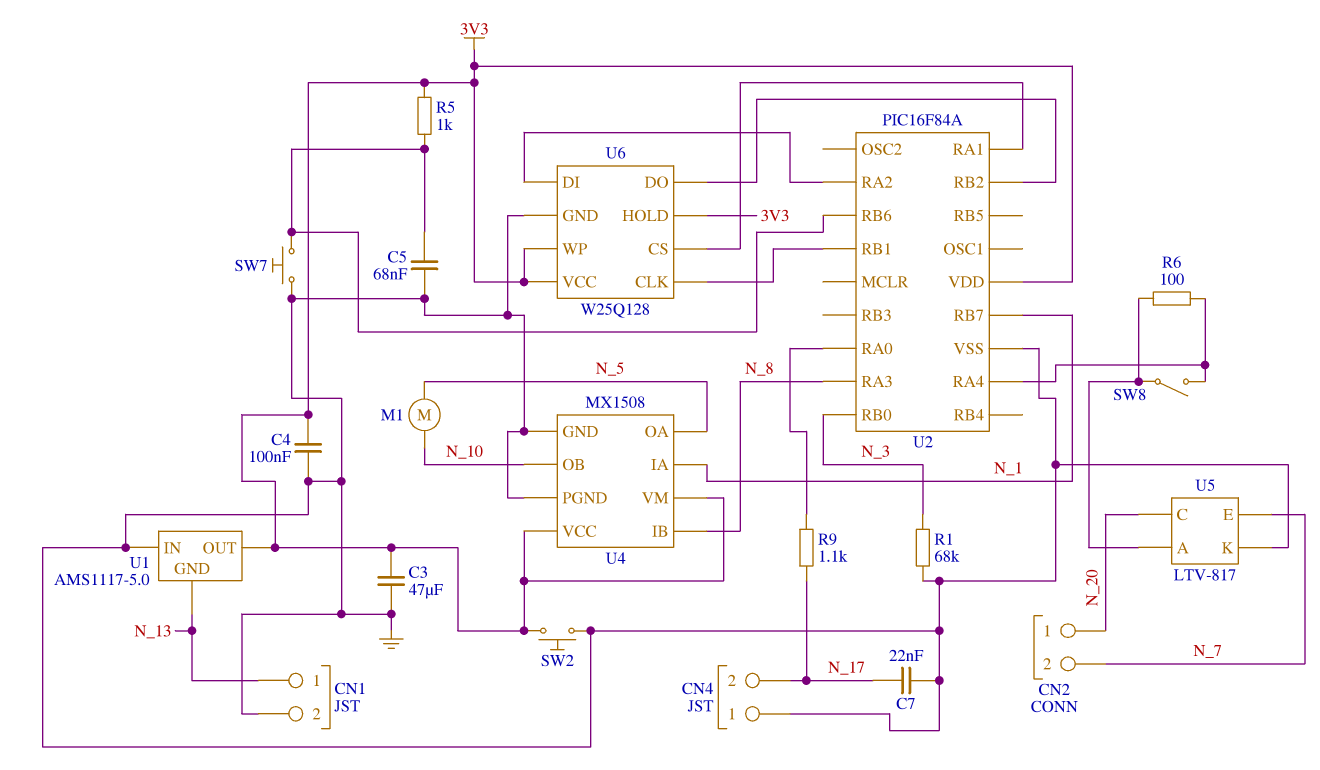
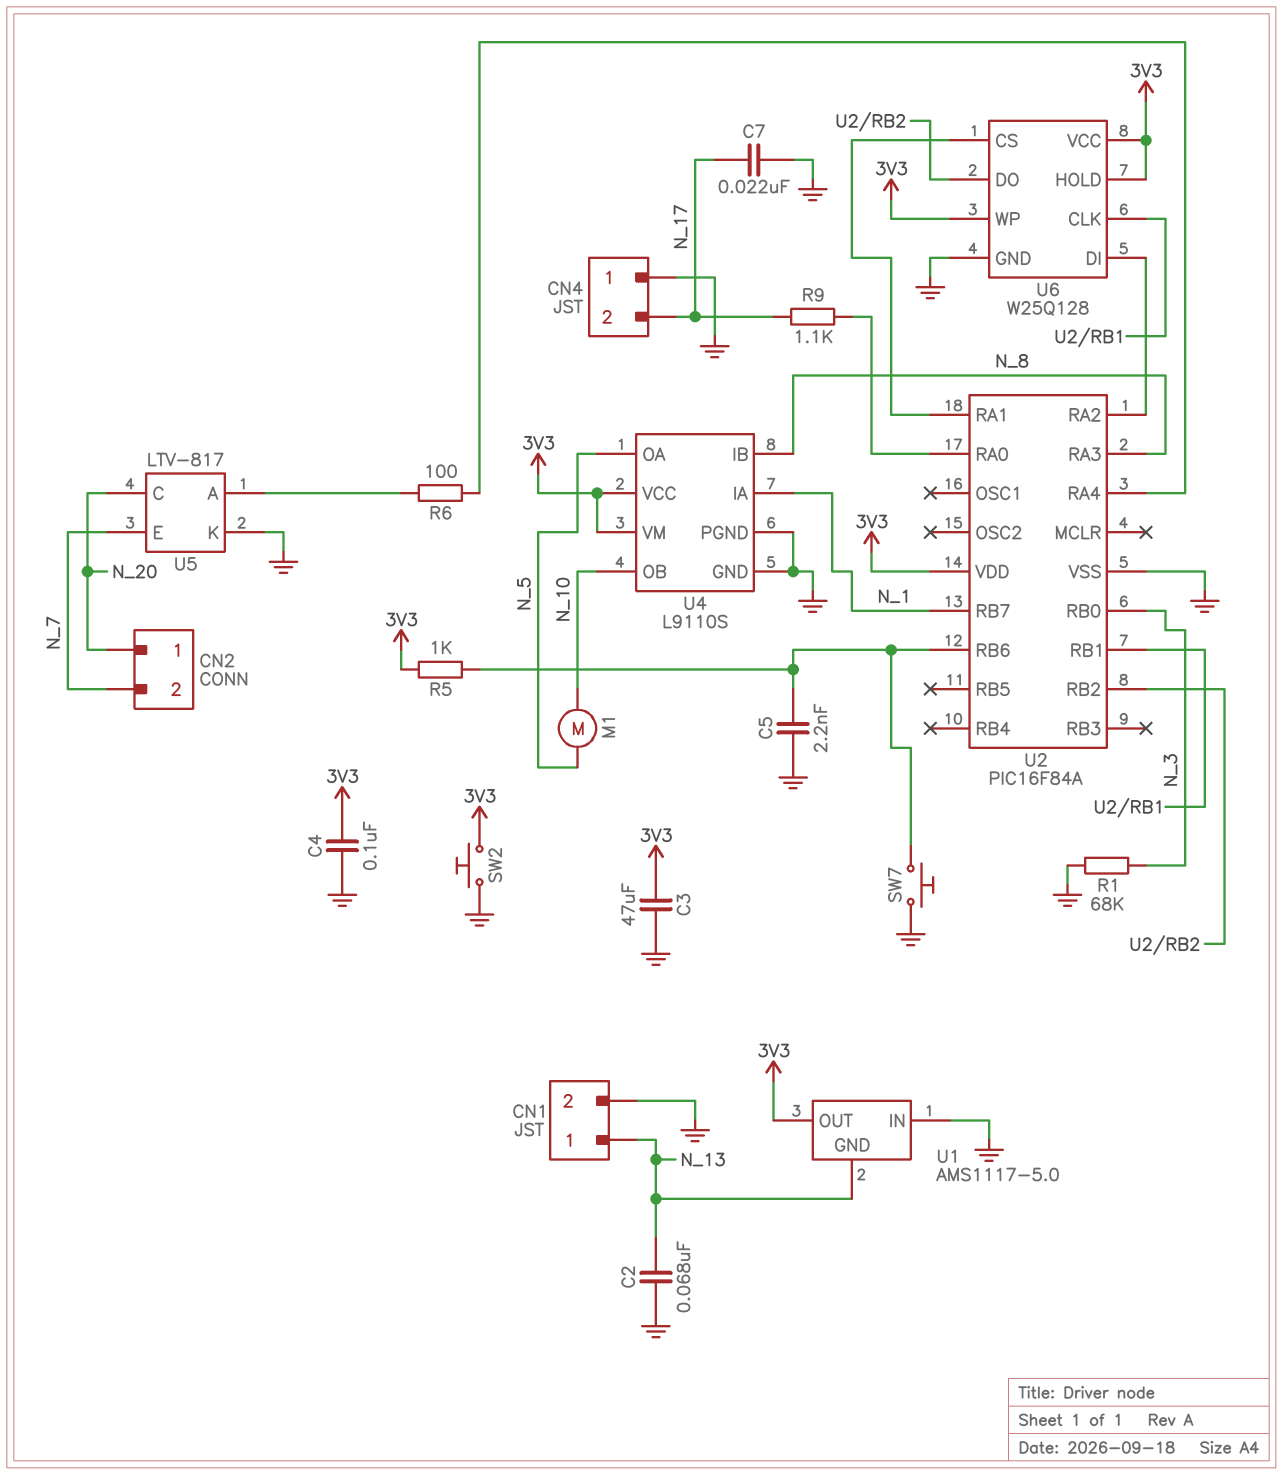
C2: none -> 68nF (GND, N_13)
C5: 68nF (GND, U2/RB6) -> 2.2nF (GND, U2/RB6)
SW8: switch (U2/RA4, U5/A) -> none
U4: MX1508 -> L9110S

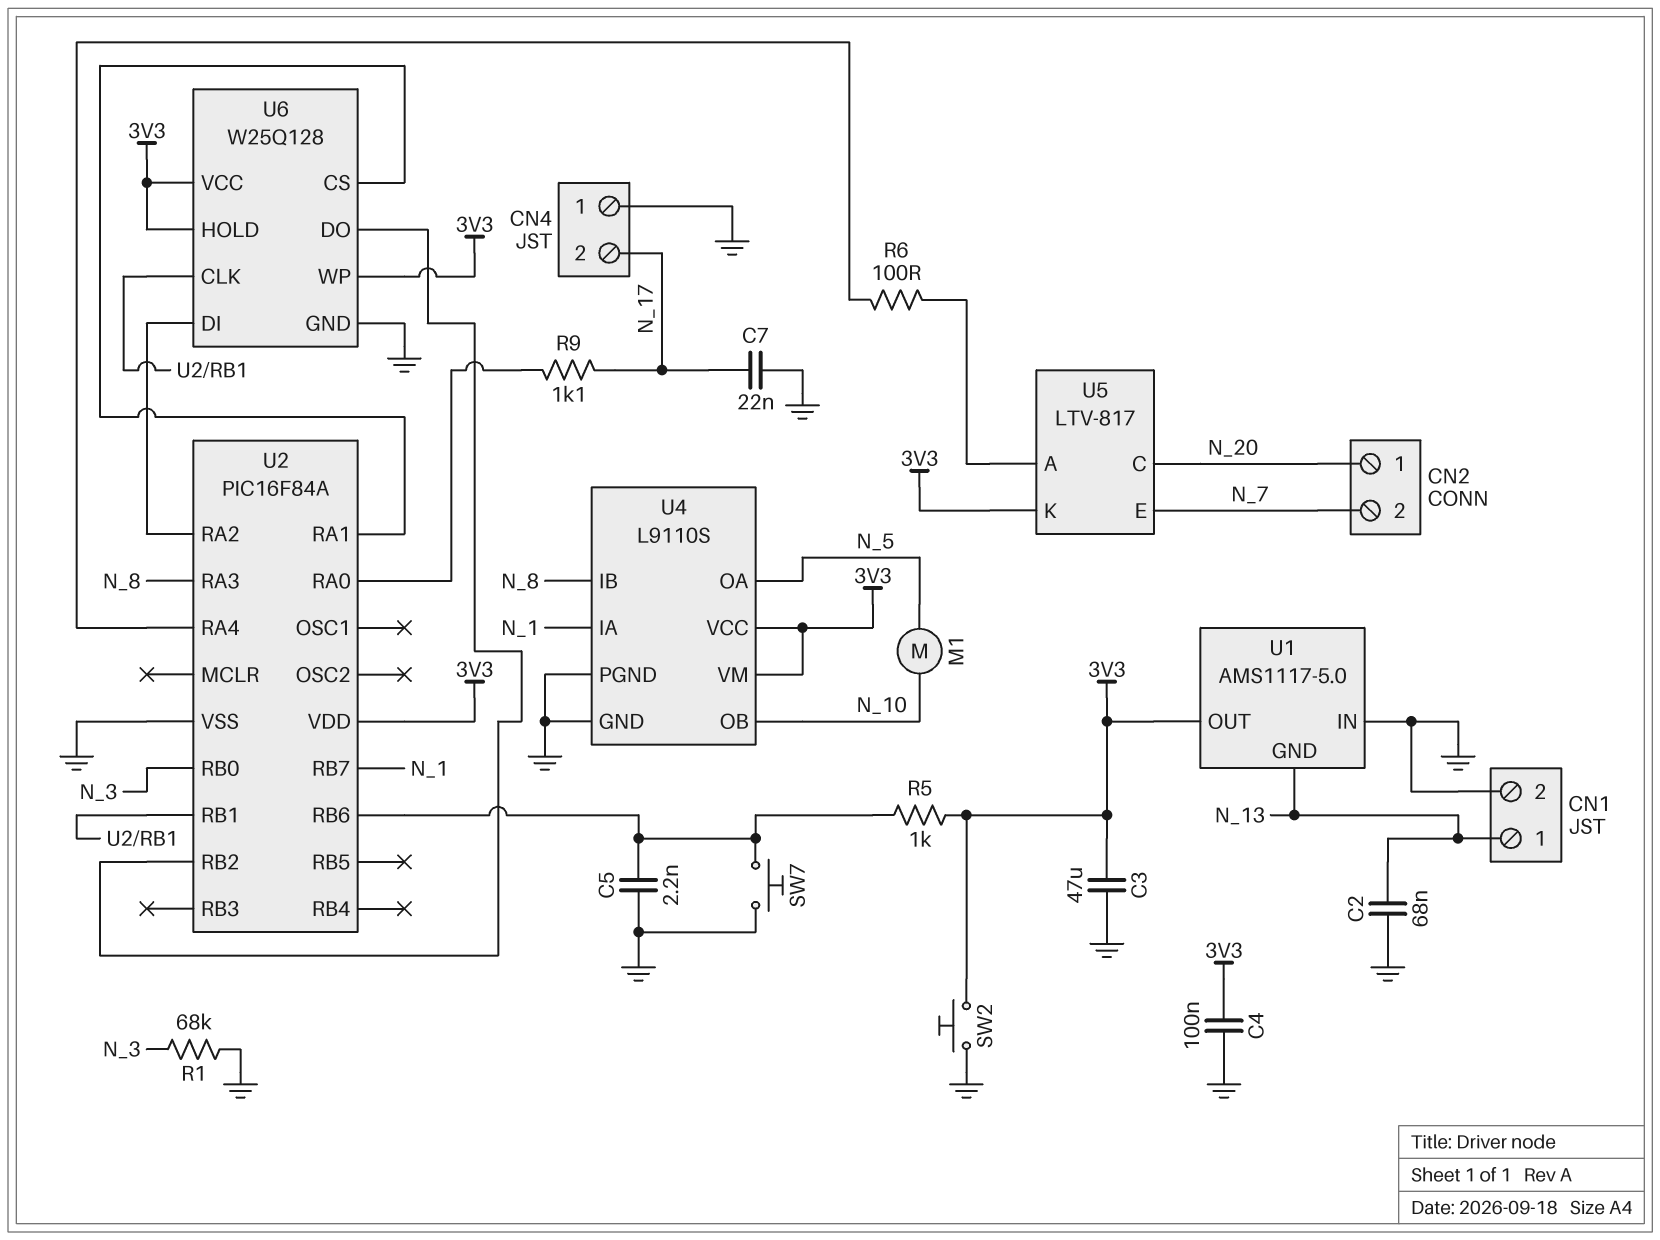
U5 pin K: GND -> 3V3

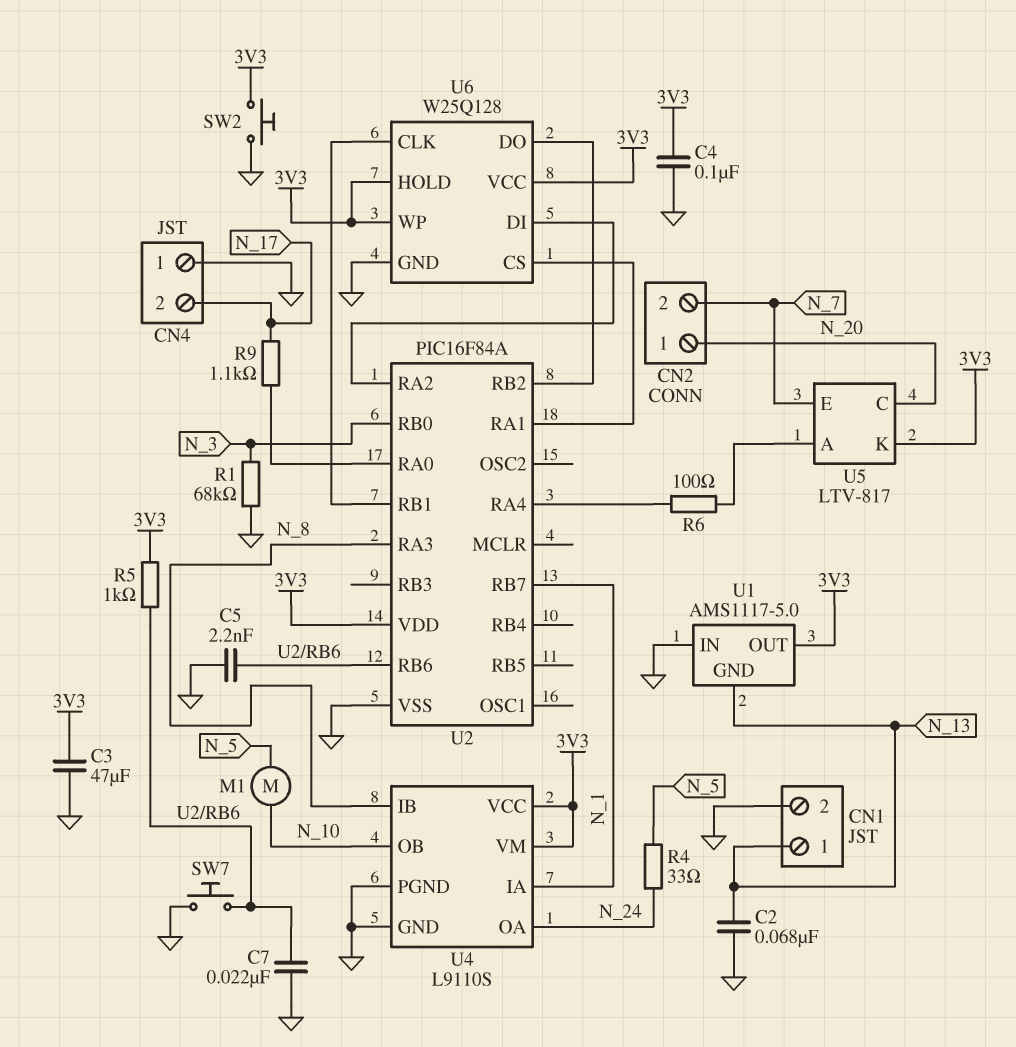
C7: 22nF (GND, N_17) -> 22nF (GND, U2/RB6)
R4: none -> 33 (N_5, N_24)
U4 pin OA: N_5 -> N_24

